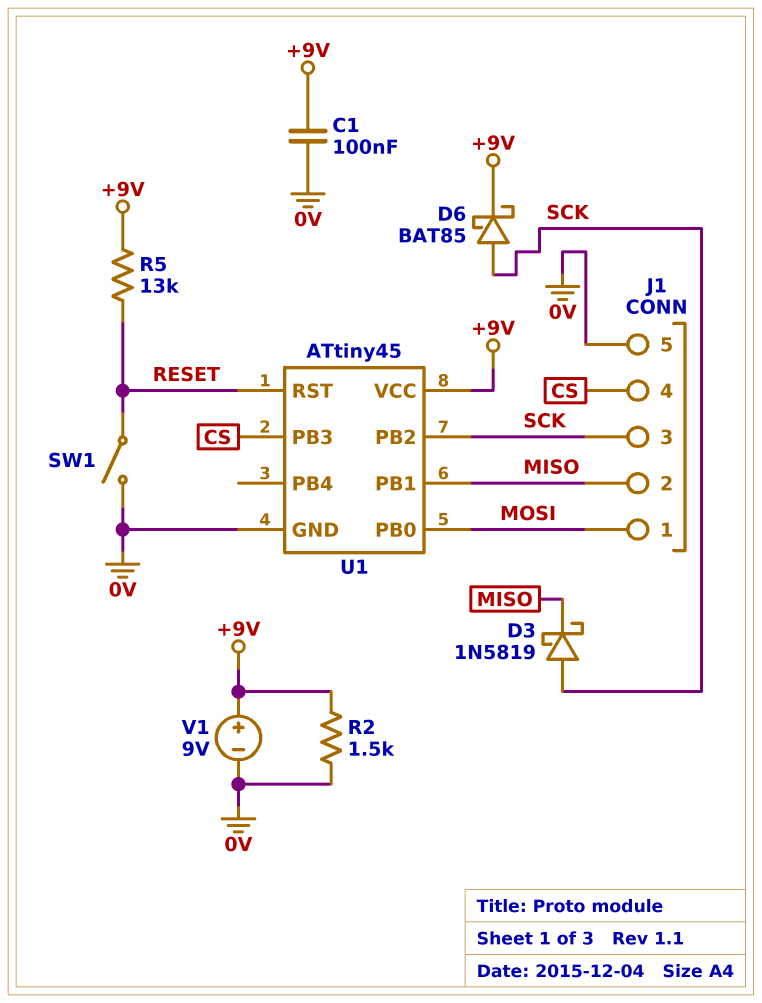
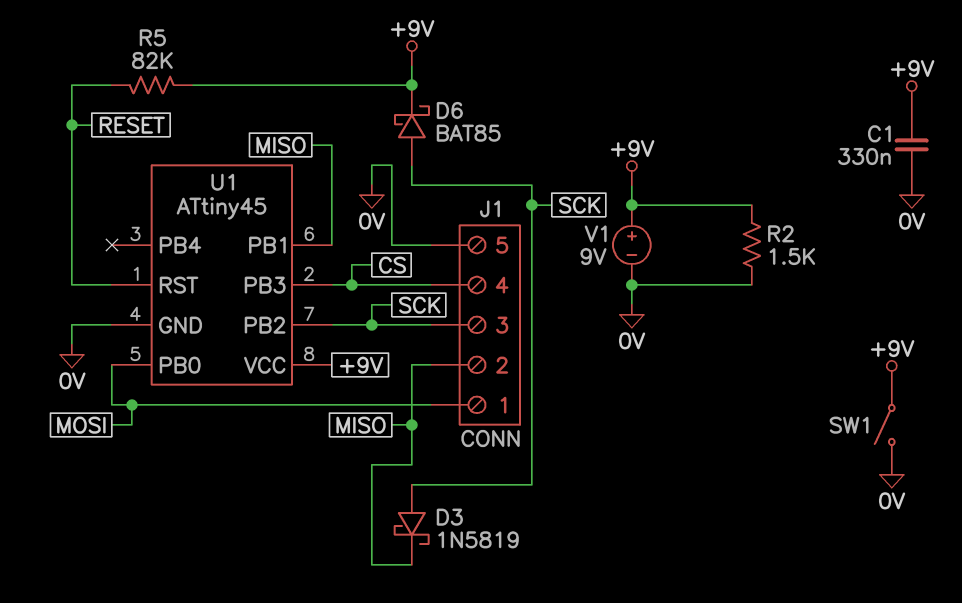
C1: 100nF (+9V, 0V) -> 330nF (+9V, 0V)
R5: 13k (+9V, RESET) -> 82k (+9V, RESET)
SW1: switch (0V, RESET) -> switch (+9V, 0V)

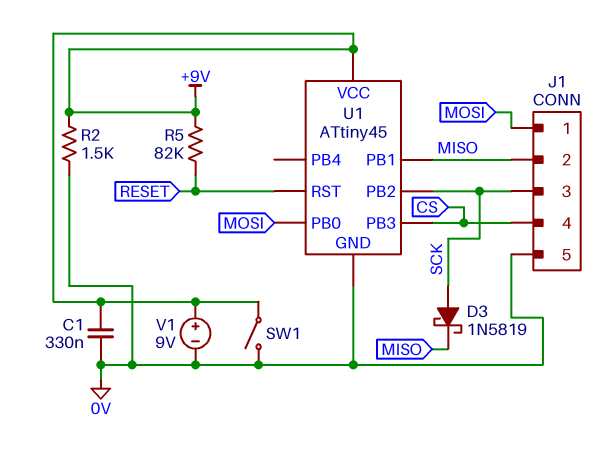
D6: schottky BAT85 (A SCK, K +9V) -> none

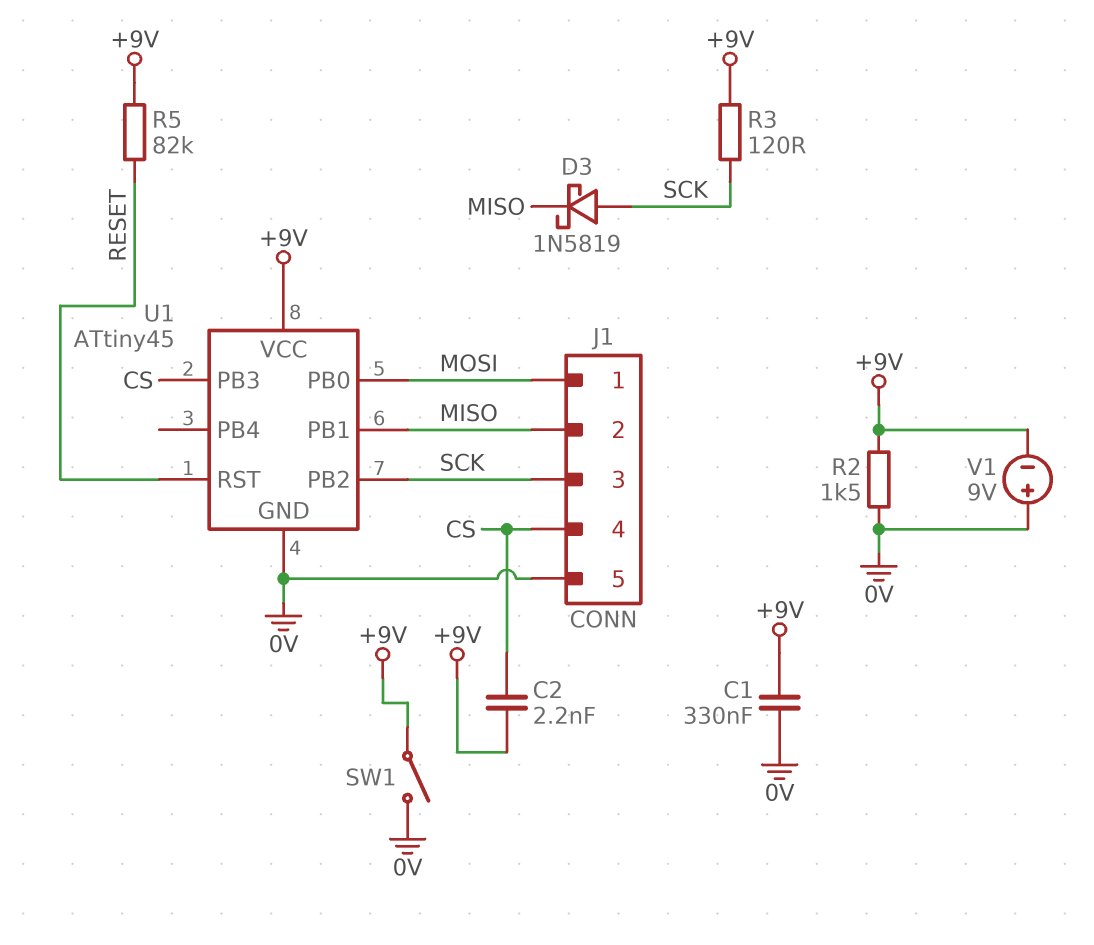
C2: none -> 2.2nF (+9V, CS)
R3: none -> 120 (+9V, SCK)
V1: 9V (plus +9V, minus 0V) -> 9V (plus 0V, minus +9V)

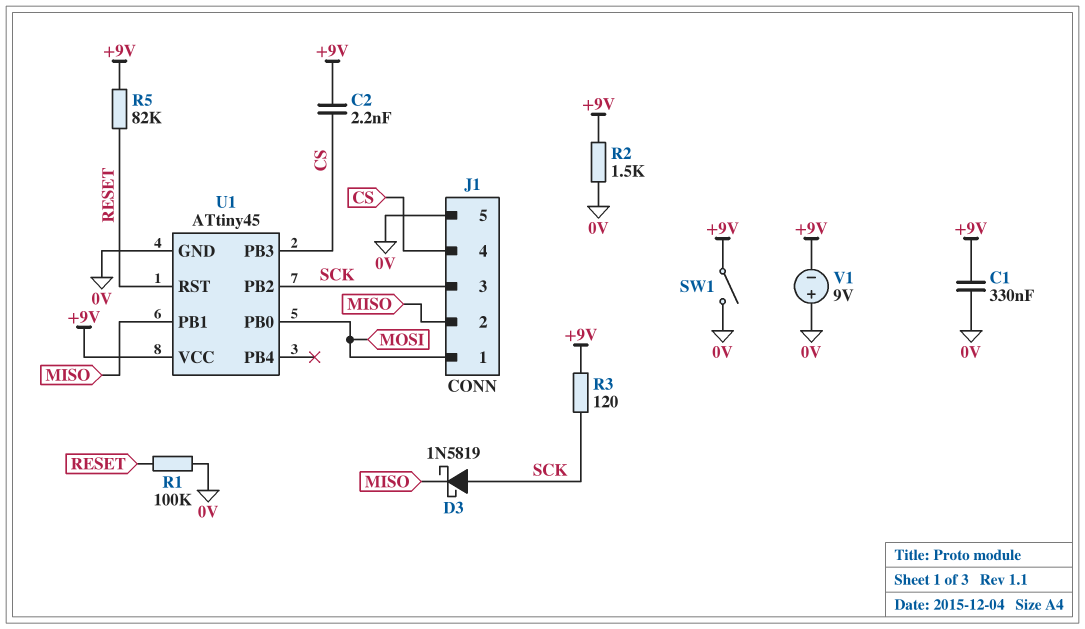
R1: none -> 100k (0V, RESET)

